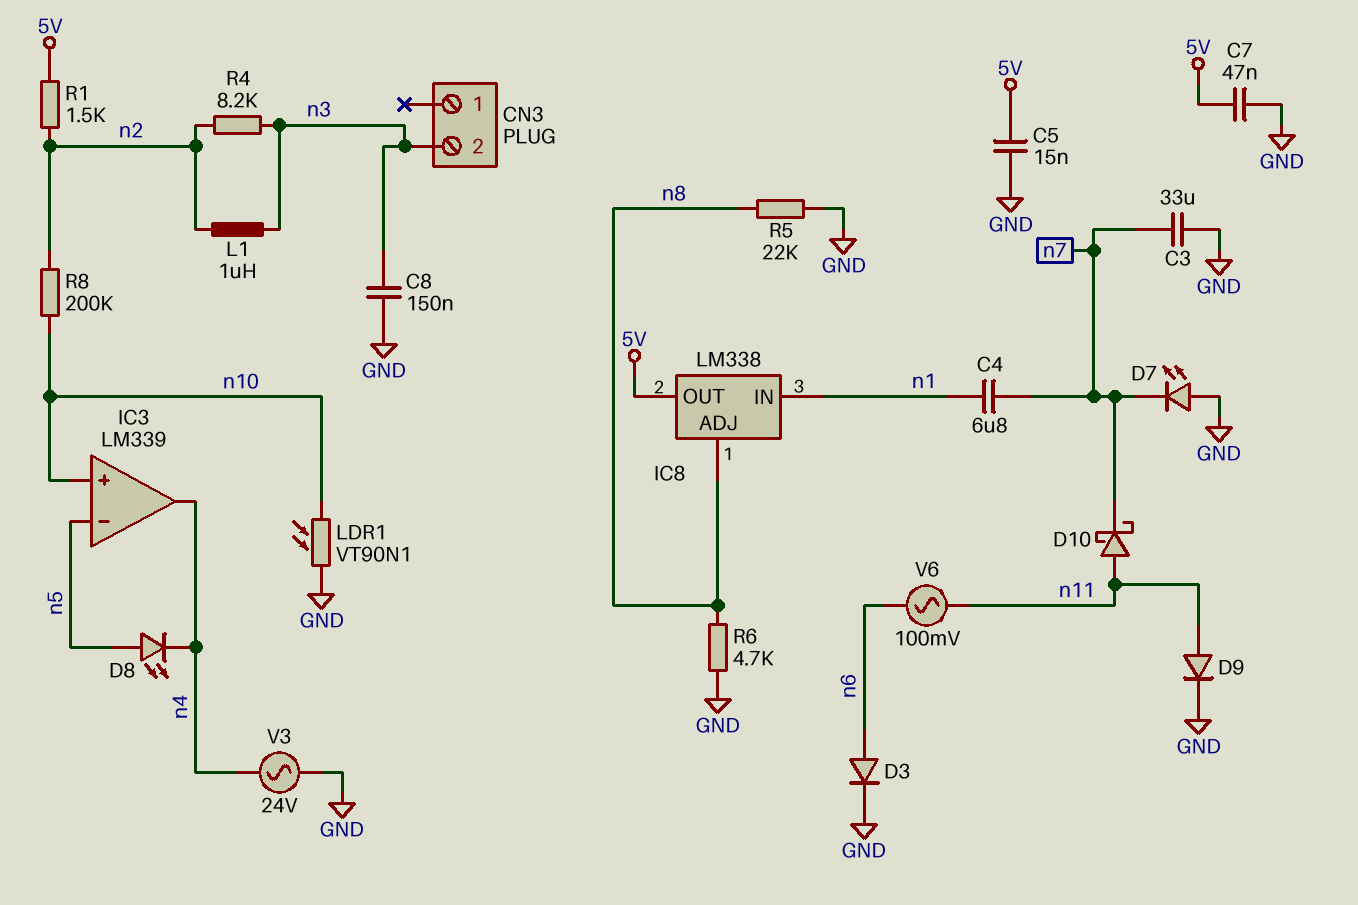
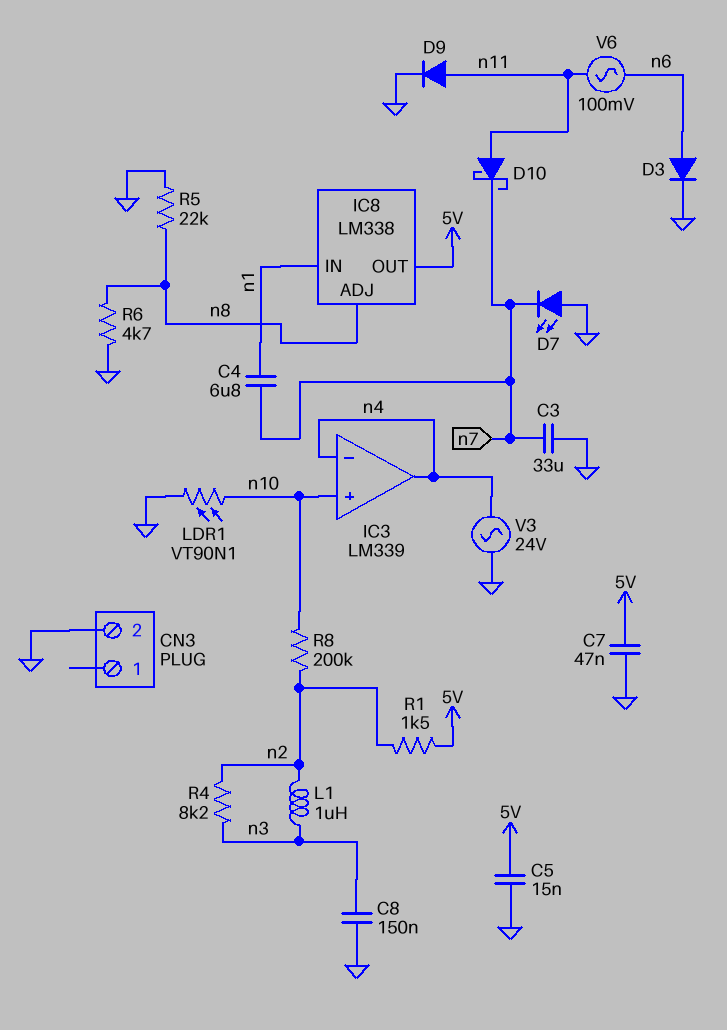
CN3 pin 2: n3 -> GND
D8: LED (A n5, K n4) -> none
IC3 pin in-: n5 -> n4

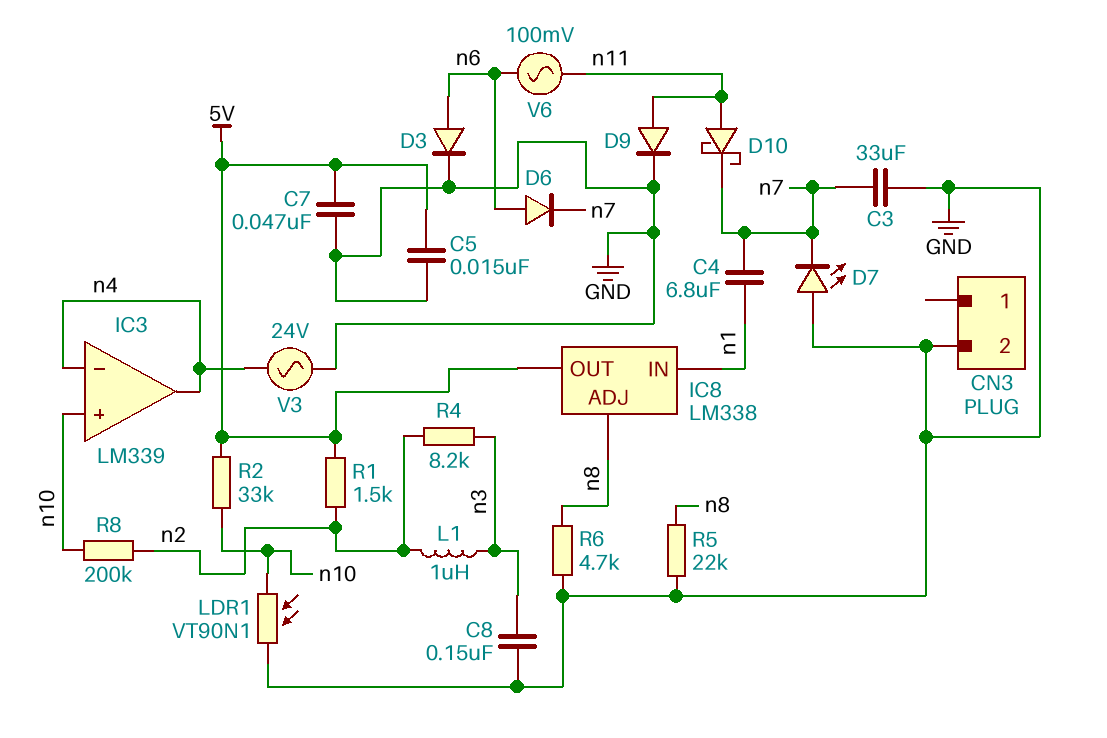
D6: none -> diode (A n6, K n7)
R2: none -> 33k (5V, n10)

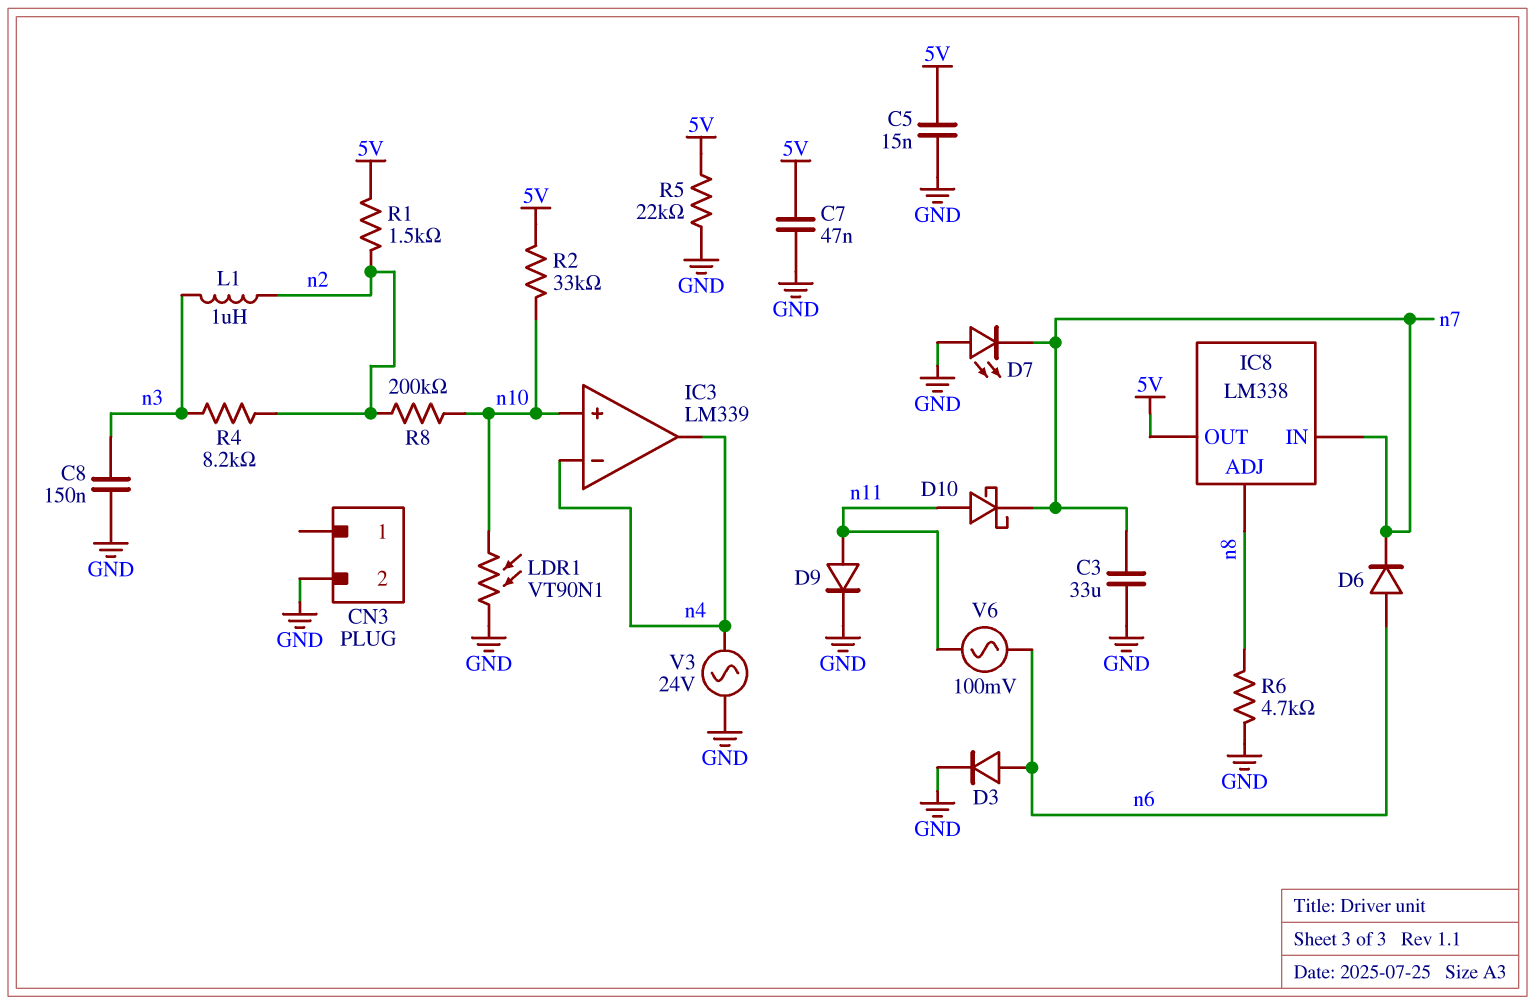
C4: 6.8uF (n1, n7) -> none
IC8 pin IN: n1 -> n7
R5: 22k (GND, n8) -> 22k (5V, GND)

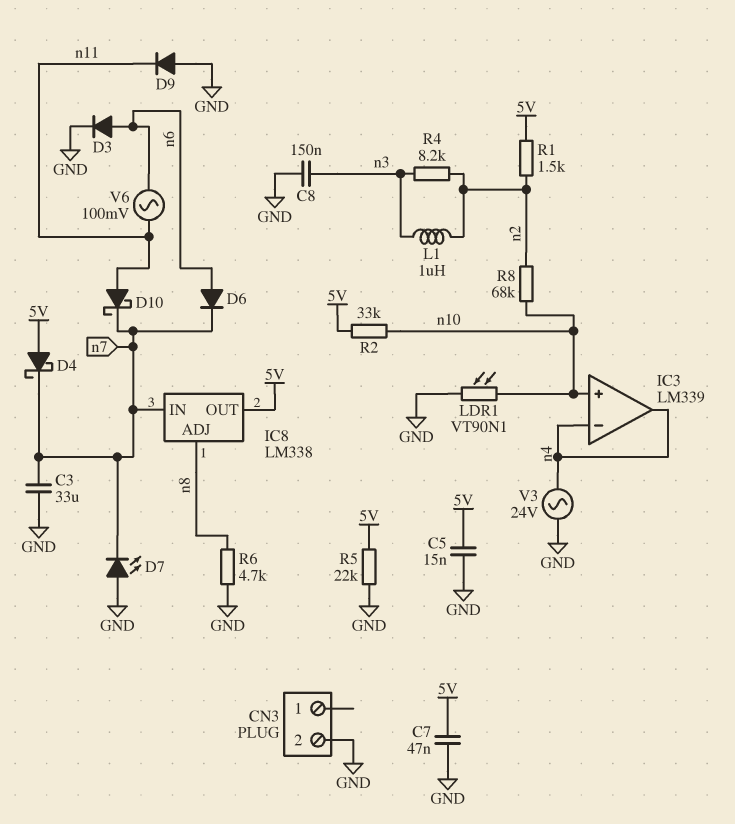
D4: none -> schottky (A 5V, K n7)
D9: diode (A n11, K GND) -> diode (A GND, K n11)
R8: 200k (n2, n10) -> 68k (n2, n10)

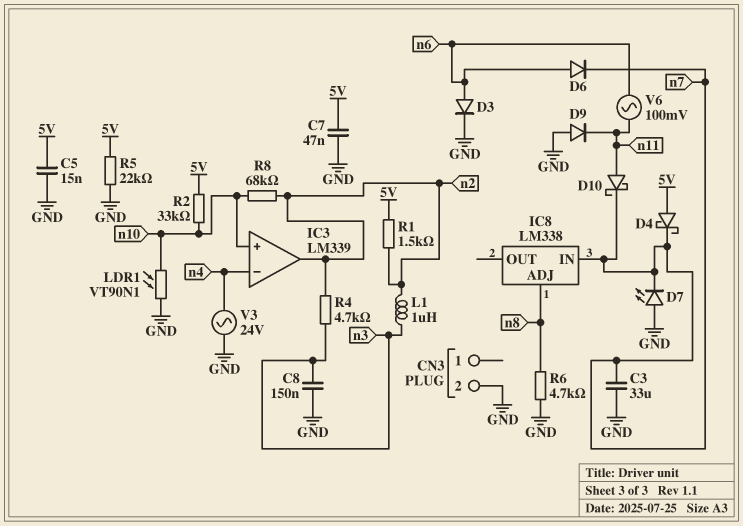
IC3 pin out: n4 -> n2
IC8 pin OUT: 5V -> none
R4: 8.2k (n2, n3) -> 4.7k (n2, n3)

